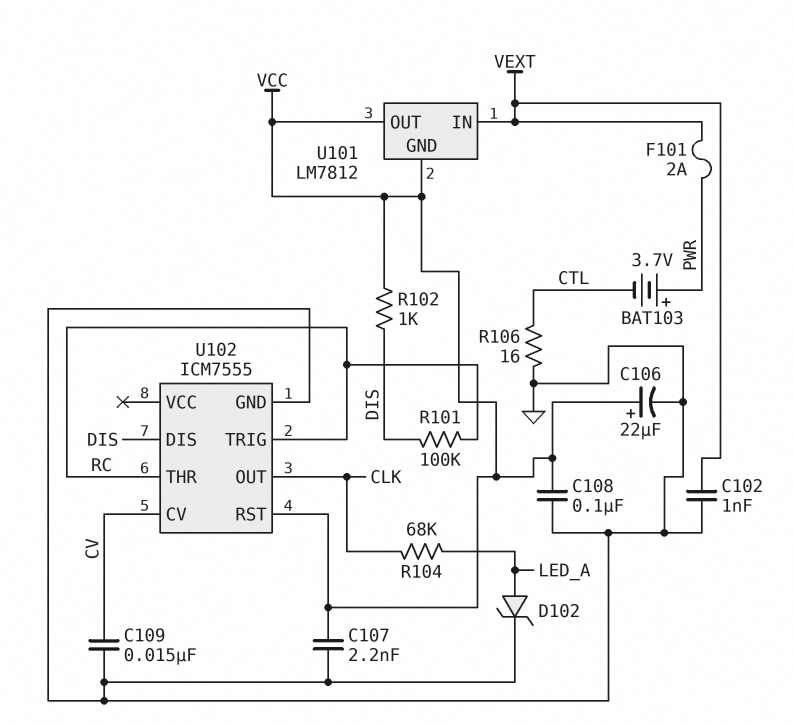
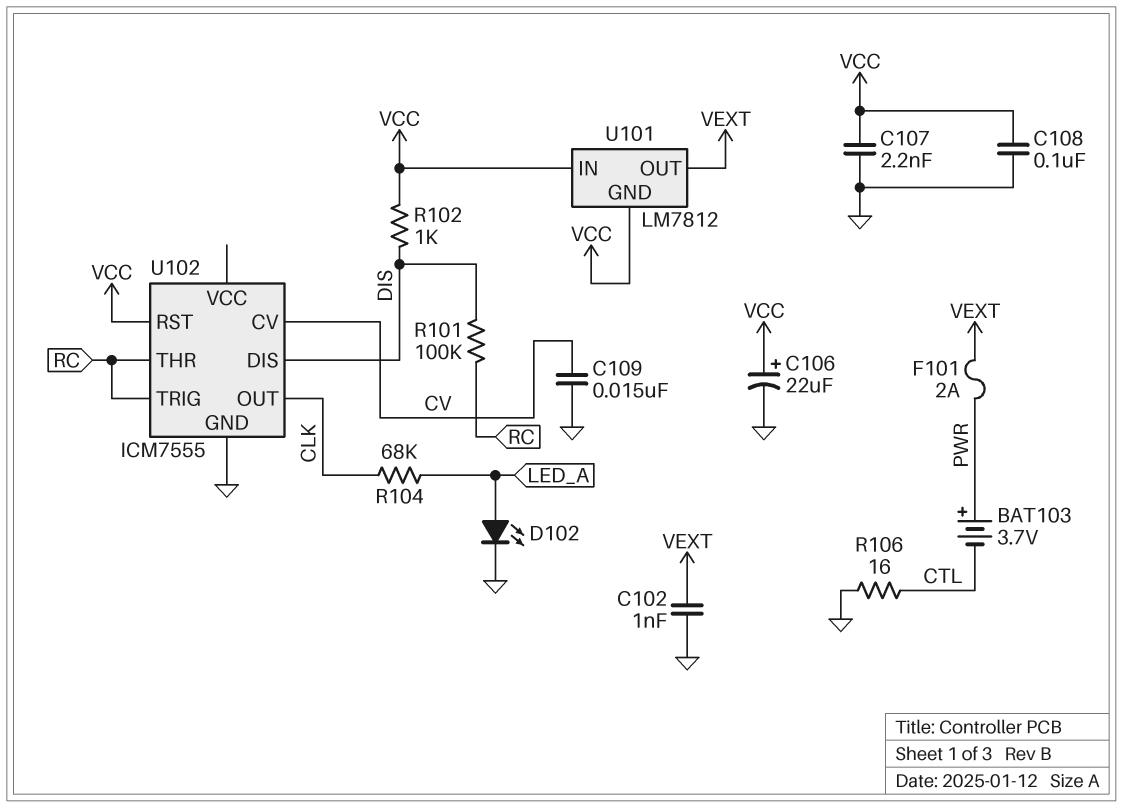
D102: zener (A LED_A, K GND) -> LED (A LED_A, K GND)
U101 pin IN: VEXT -> VCC
U101 pin OUT: VCC -> VEXT

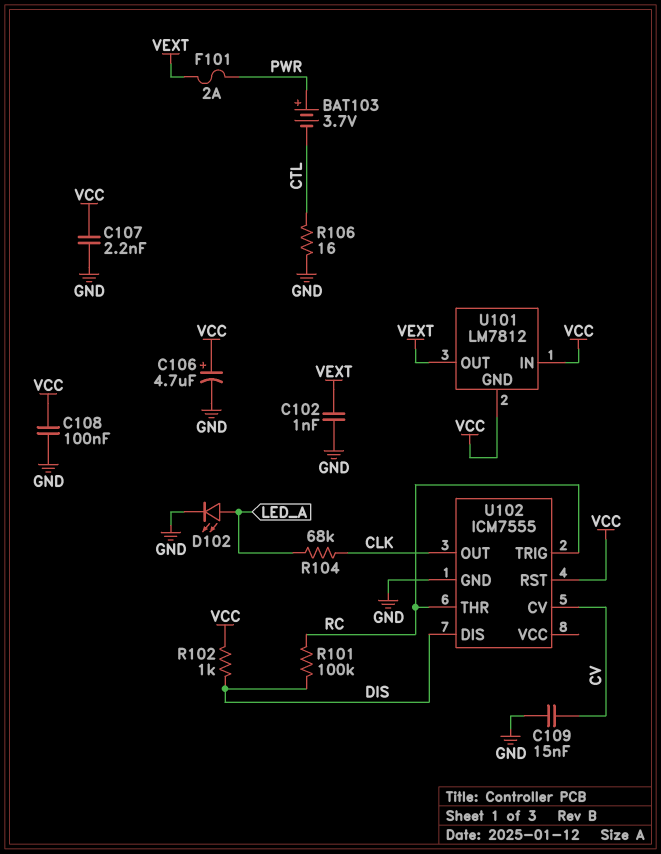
C106: 22uF (plus VCC, minus GND) -> 4.7uF (plus VCC, minus GND)

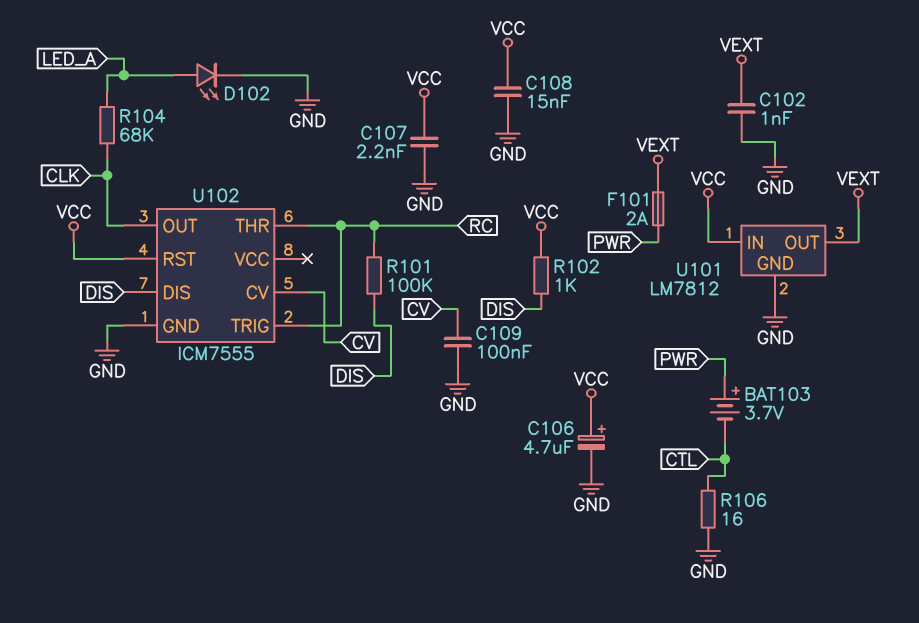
C108: 100nF (GND, VCC) -> 15nF (GND, VCC)
C109: 15nF (CV, GND) -> 100nF (CV, GND)
U101 pin GND: VCC -> GND

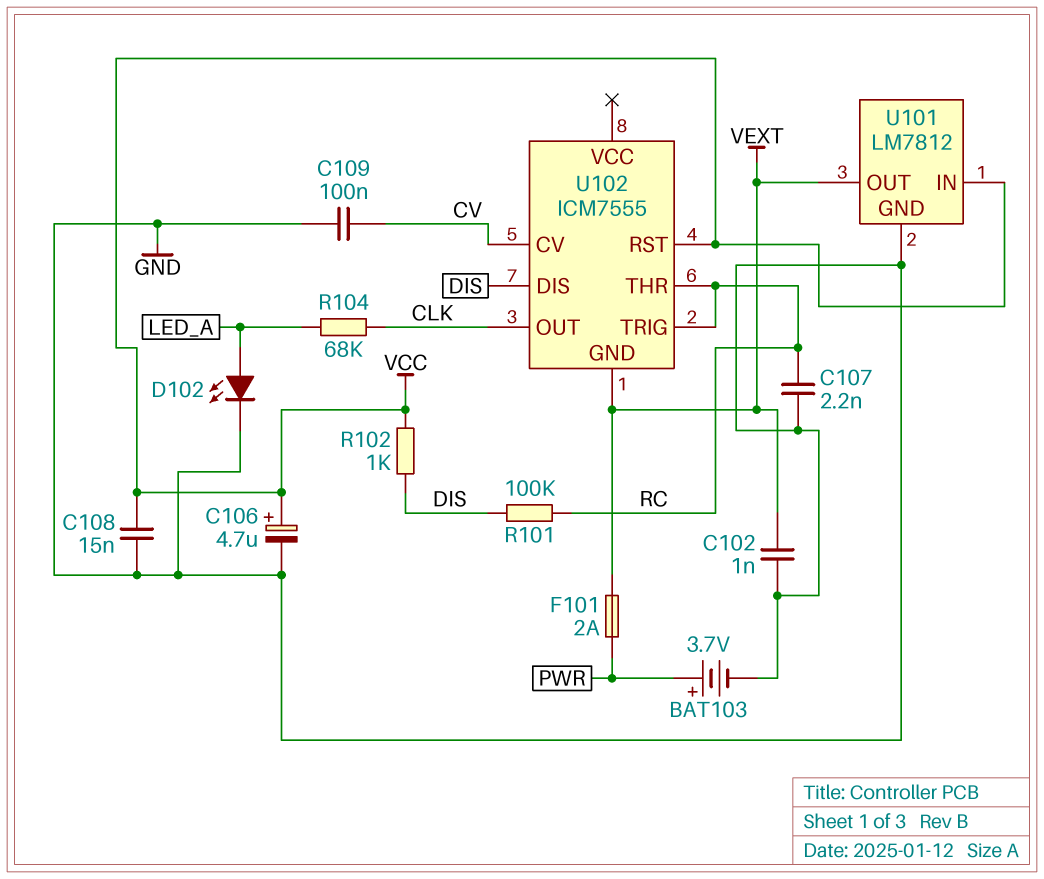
BAT103: 3.7V (plus PWR, minus CTL) -> 3.7V (plus PWR, minus GND)
C107: 2.2nF (GND, VCC) -> 2.2nF (GND, RC)
R106: 16 (CTL, GND) -> none
U102 pin GND: GND -> VEXT

